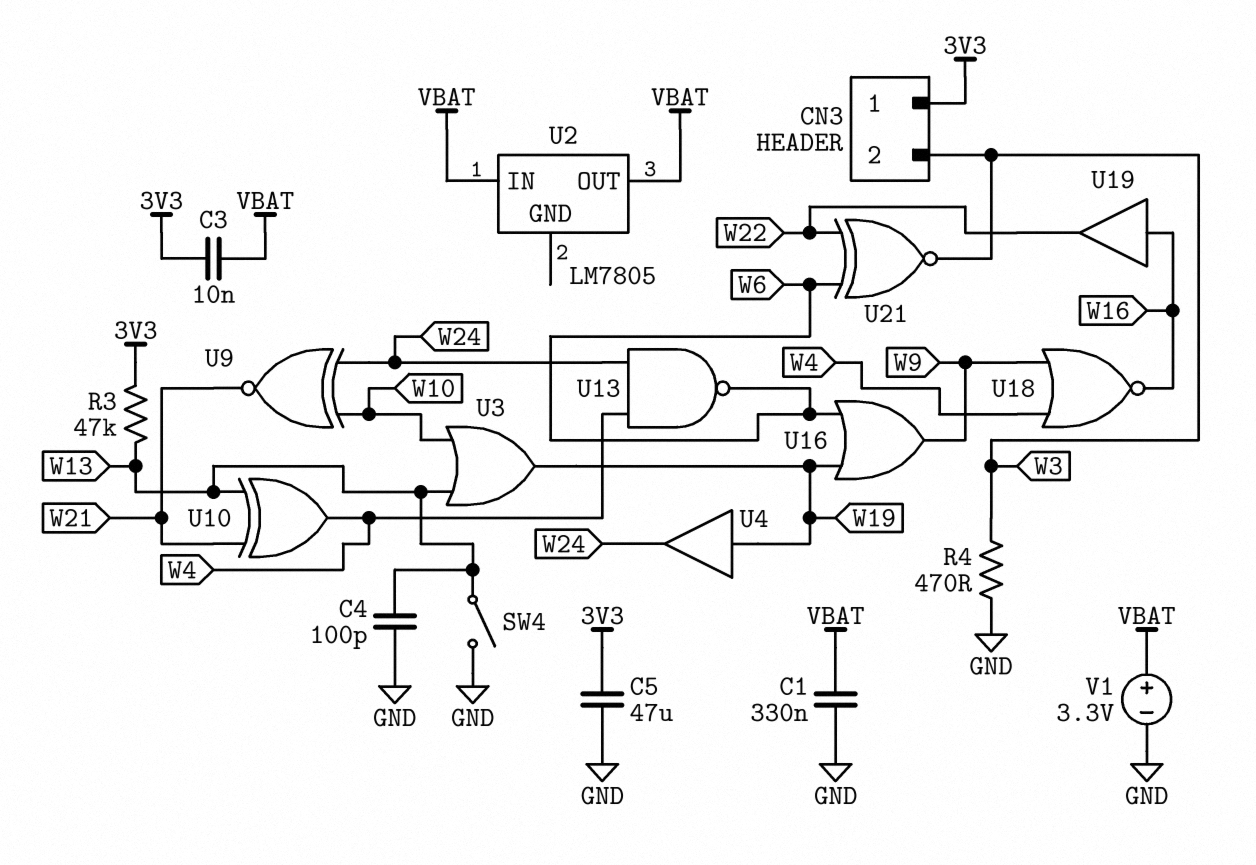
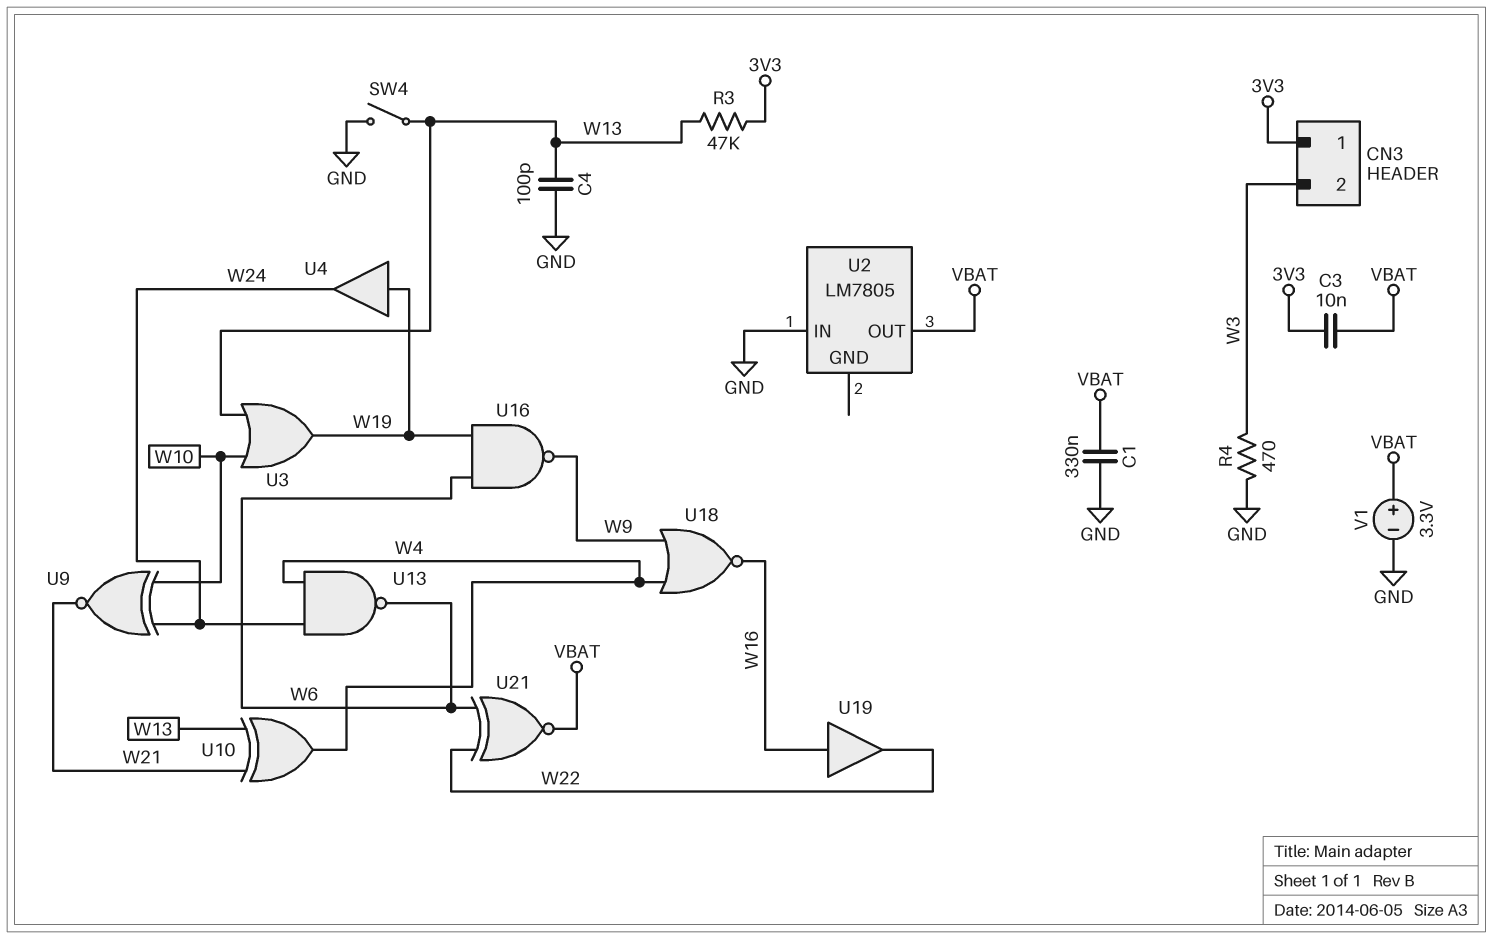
C5: 47uF (3V3, GND) -> none
U2 pin IN: VBAT -> GND
U16: OR (in W6, in W19, out W9) -> NAND (in W6, in W19, out W9)
U21: XNOR (in W6, in W22, out W3) -> XNOR (in W6, in W22, out VBAT)

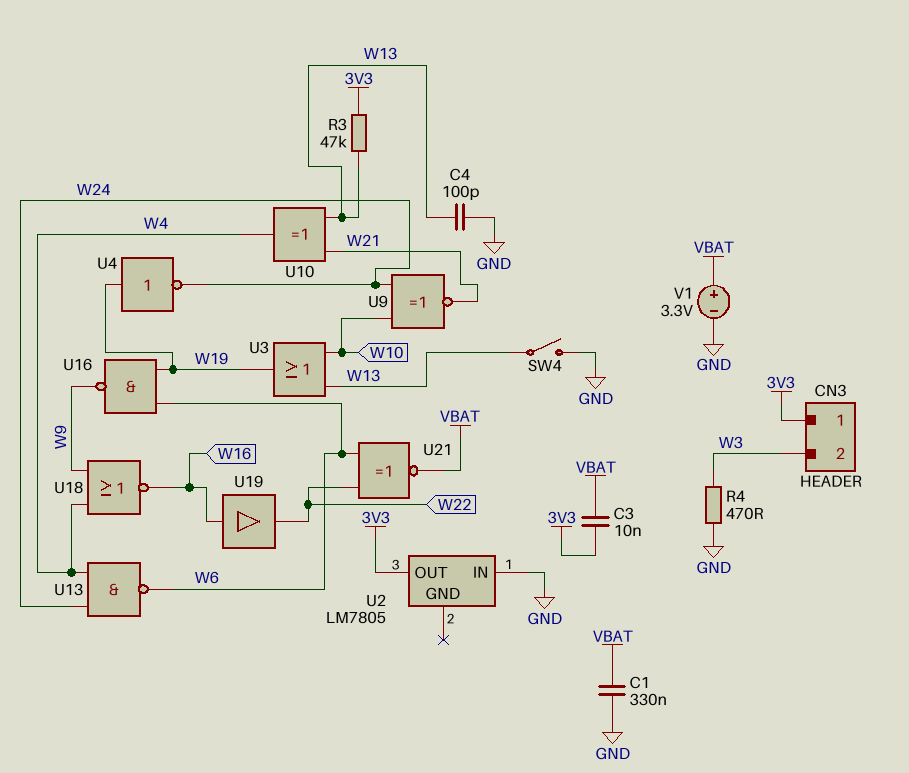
U2 pin OUT: VBAT -> 3V3
U4: buffer (in W19, out W24) -> NOT (in W19, out W24)

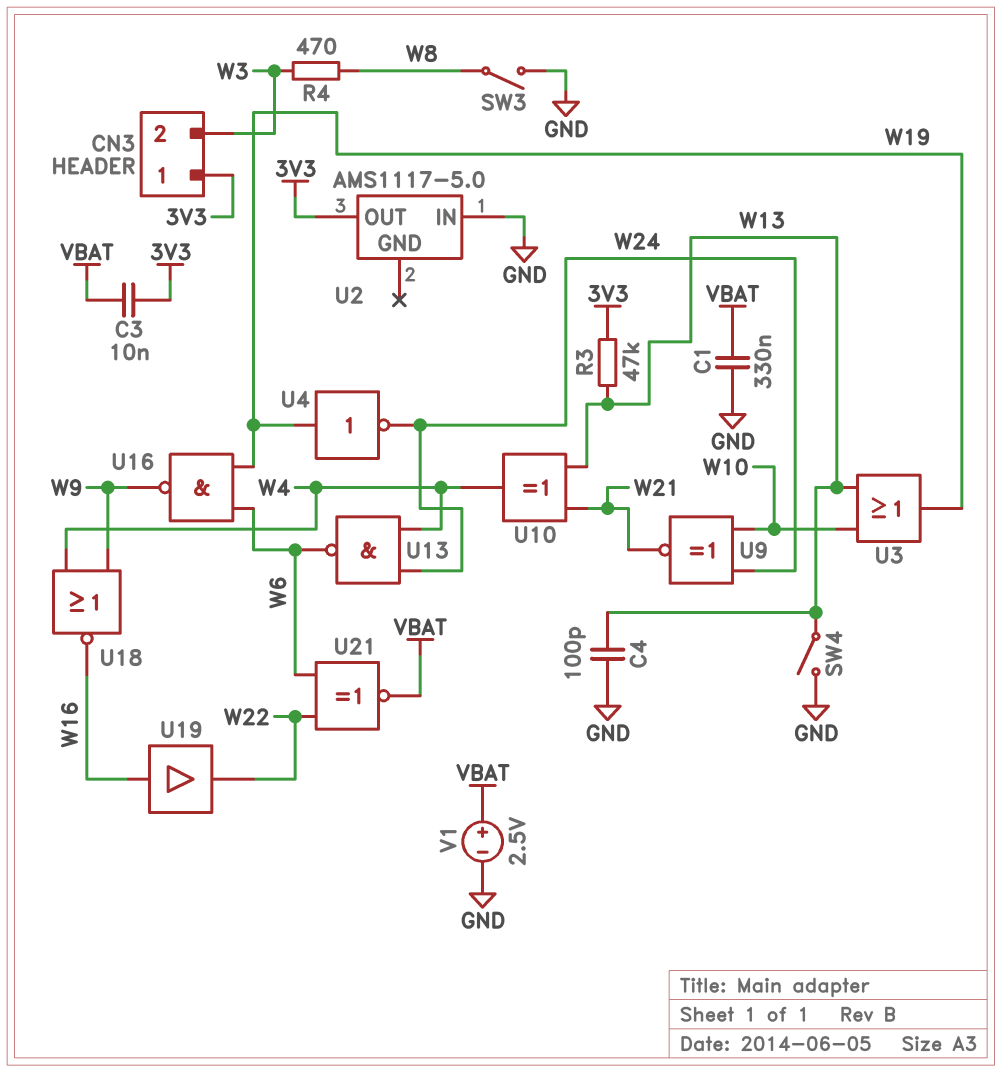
R4: 470 (GND, W3) -> 470 (W3, W8)
SW3: none -> switch (GND, W8)
U2: LM7805 -> AMS1117-5.0
V1: 3.3V (plus VBAT, minus GND) -> 2.5V (plus VBAT, minus GND)

